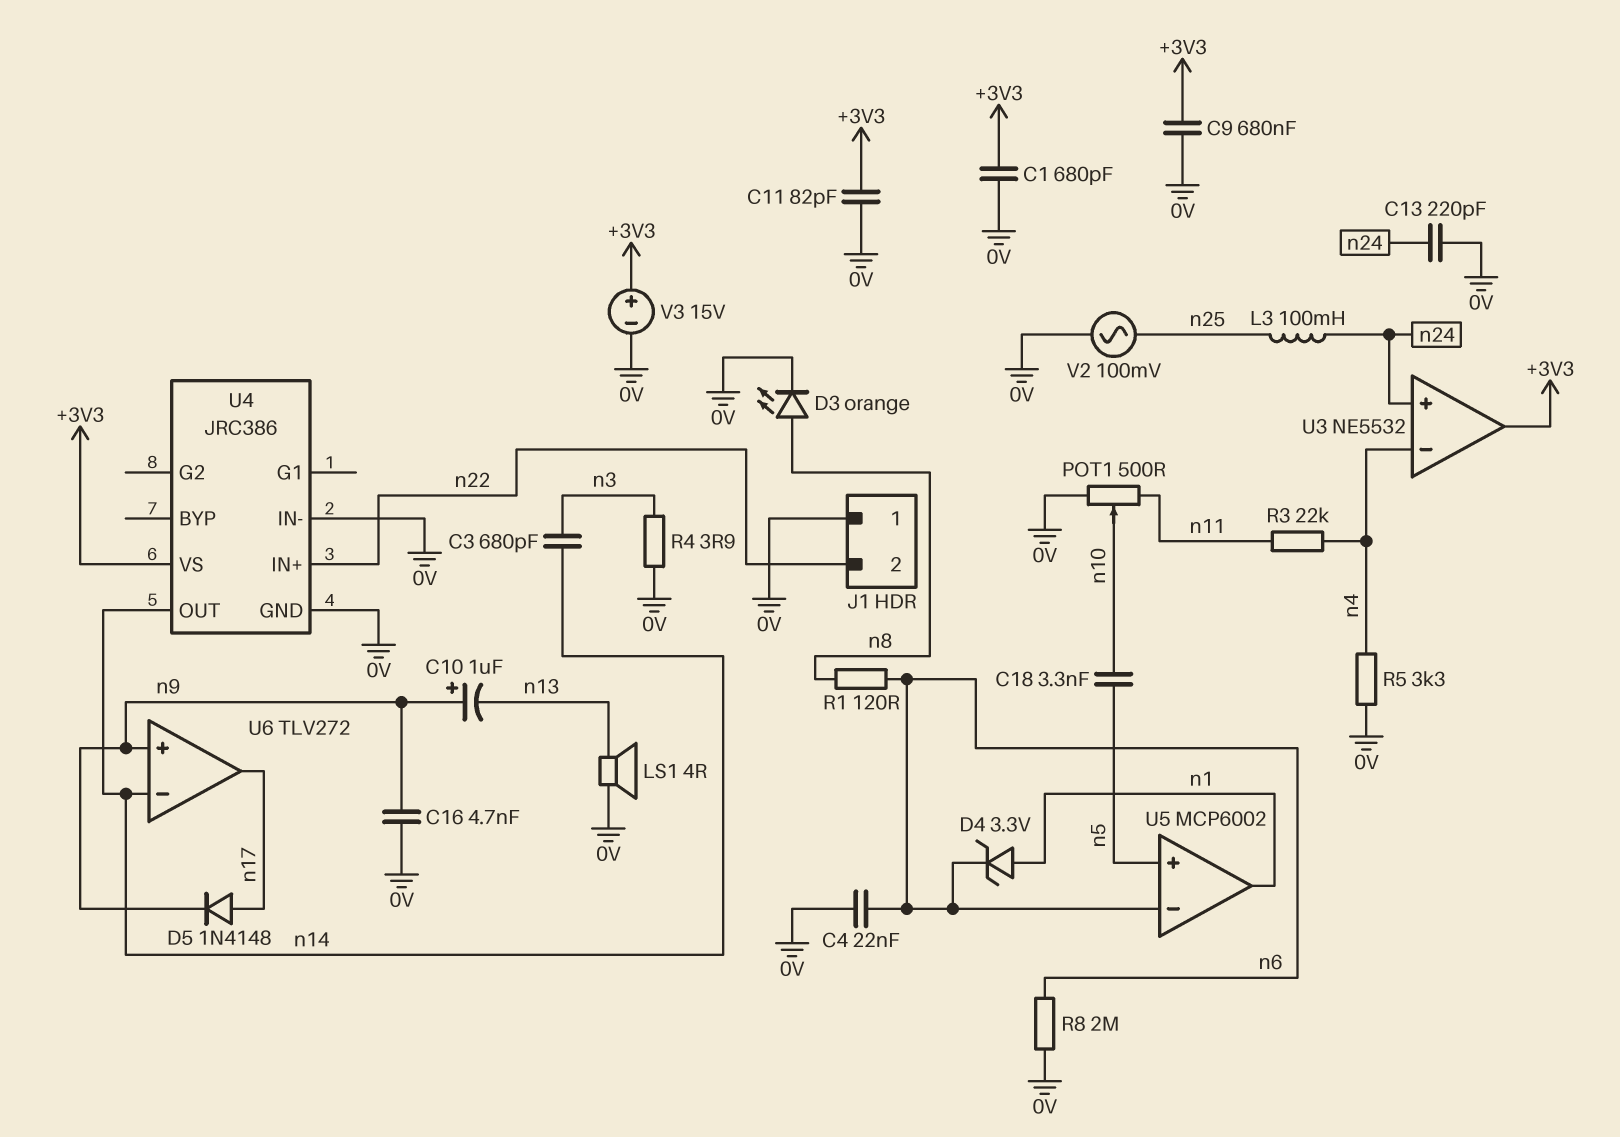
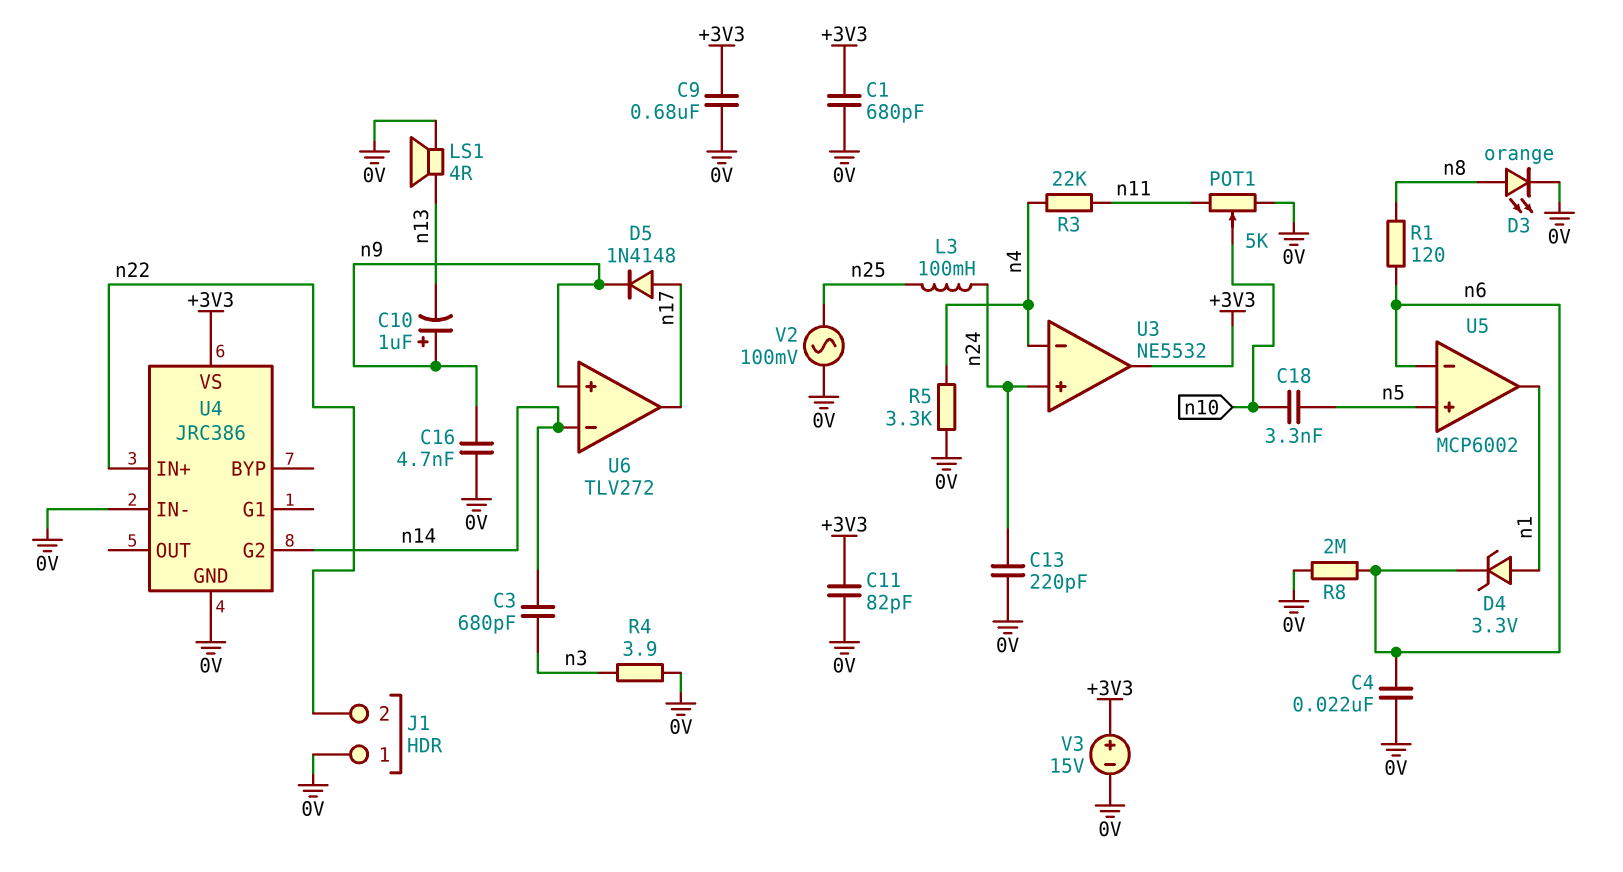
POT1: 500 (0V, n11, wiper n10) -> 5k (0V, n11, wiper n10)
U4 pin G2: none -> n14
U4 pin OUT: n14 -> none

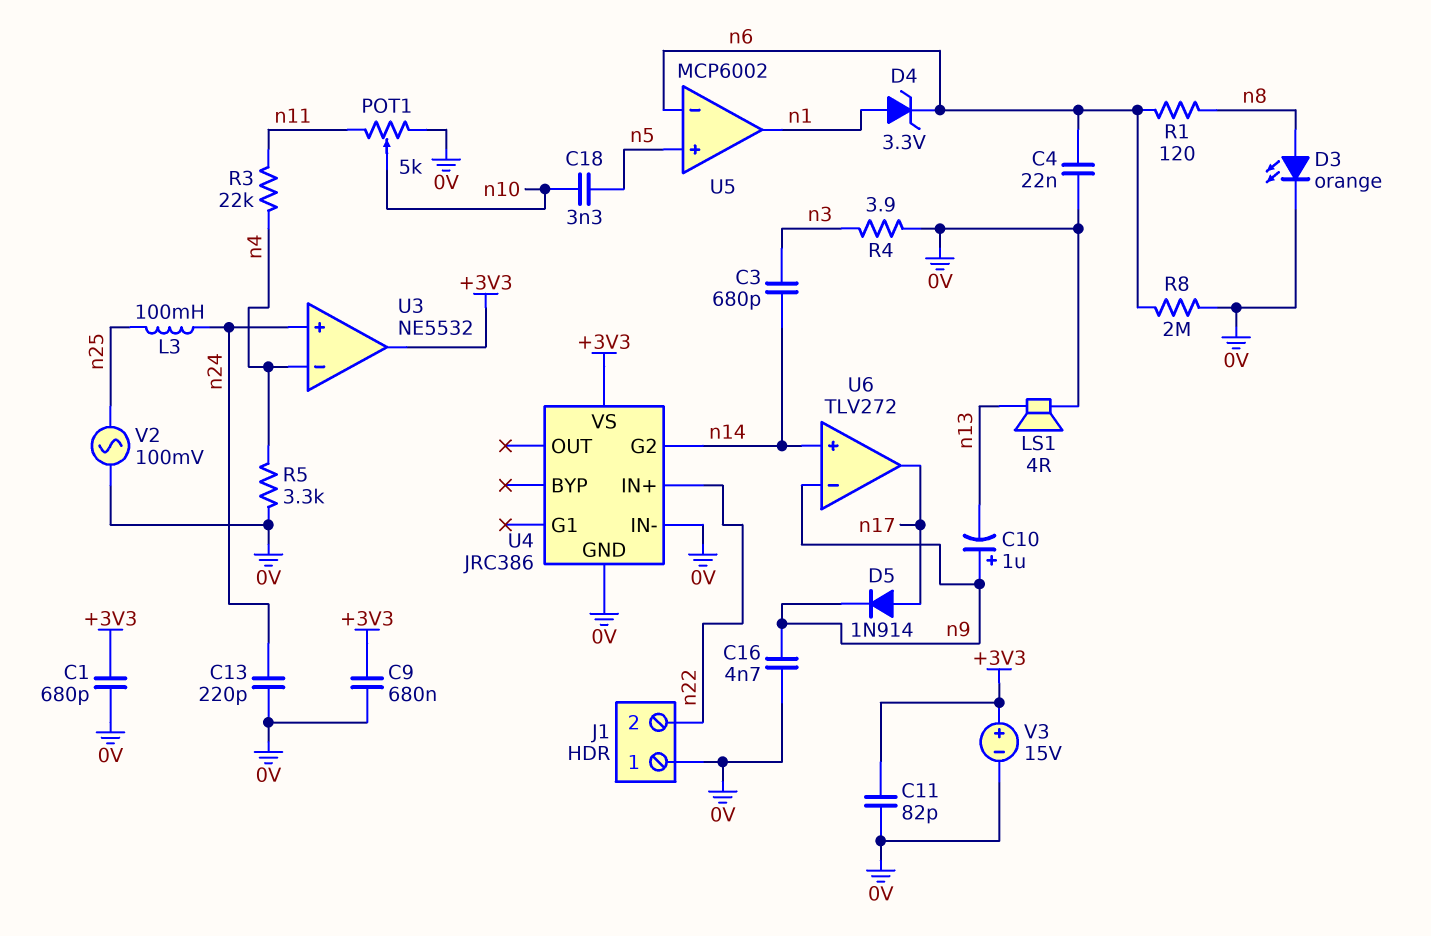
D5: diode 1N4148 (A n17, K n9) -> diode 1N914 (A n17, K n9)
U6 pin in+: n9 -> n14
U6 pin in-: n14 -> n9

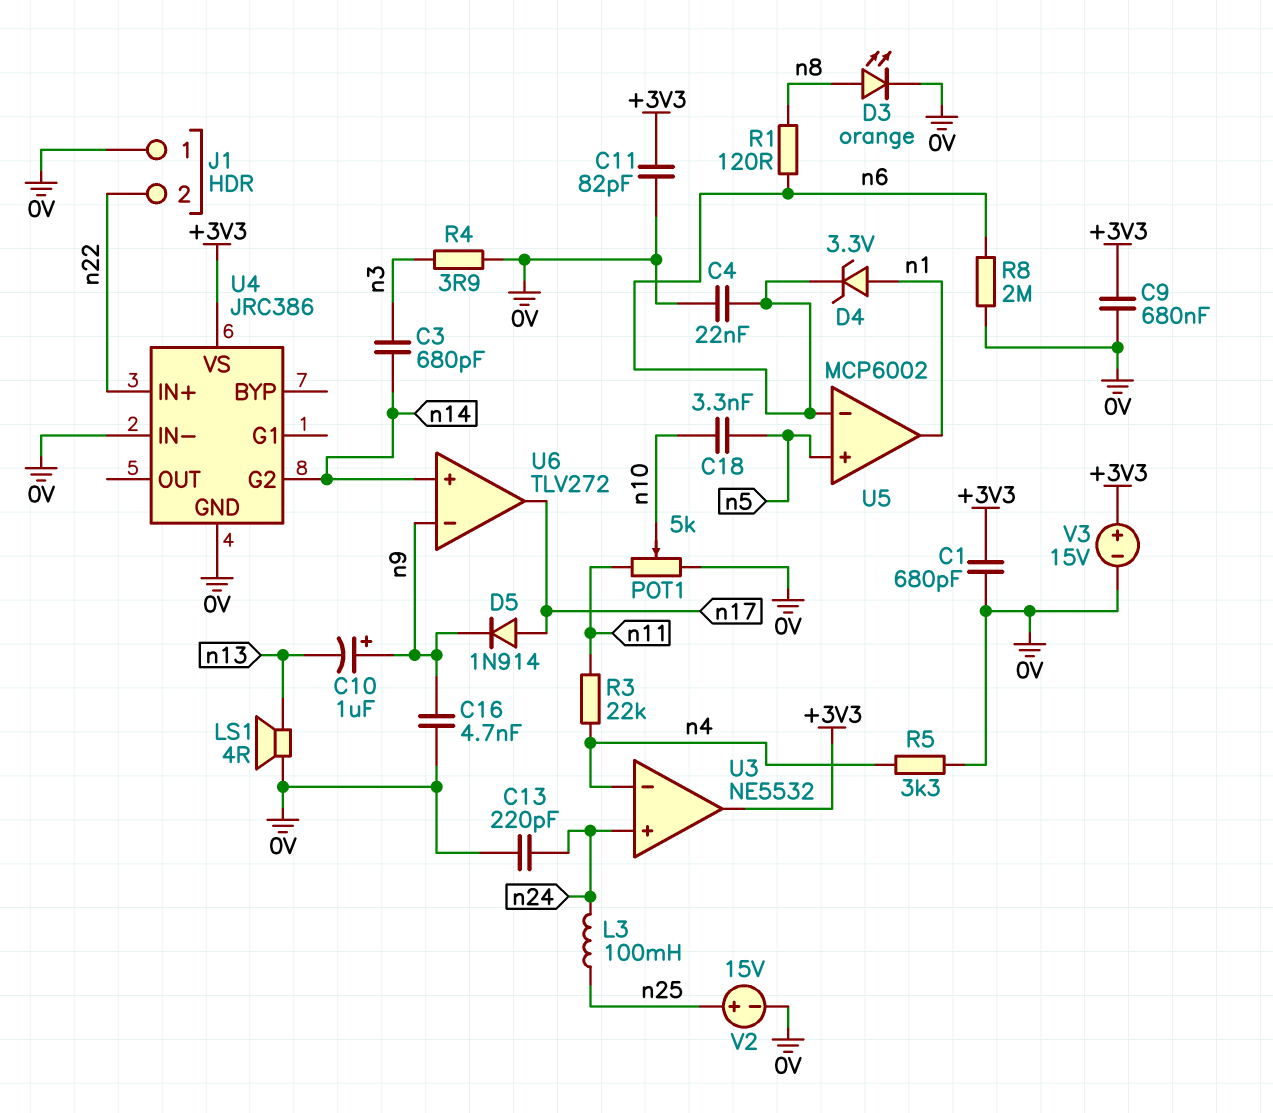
V2: AC 100mV (0V, n25) -> 15V (plus n25, minus 0V)

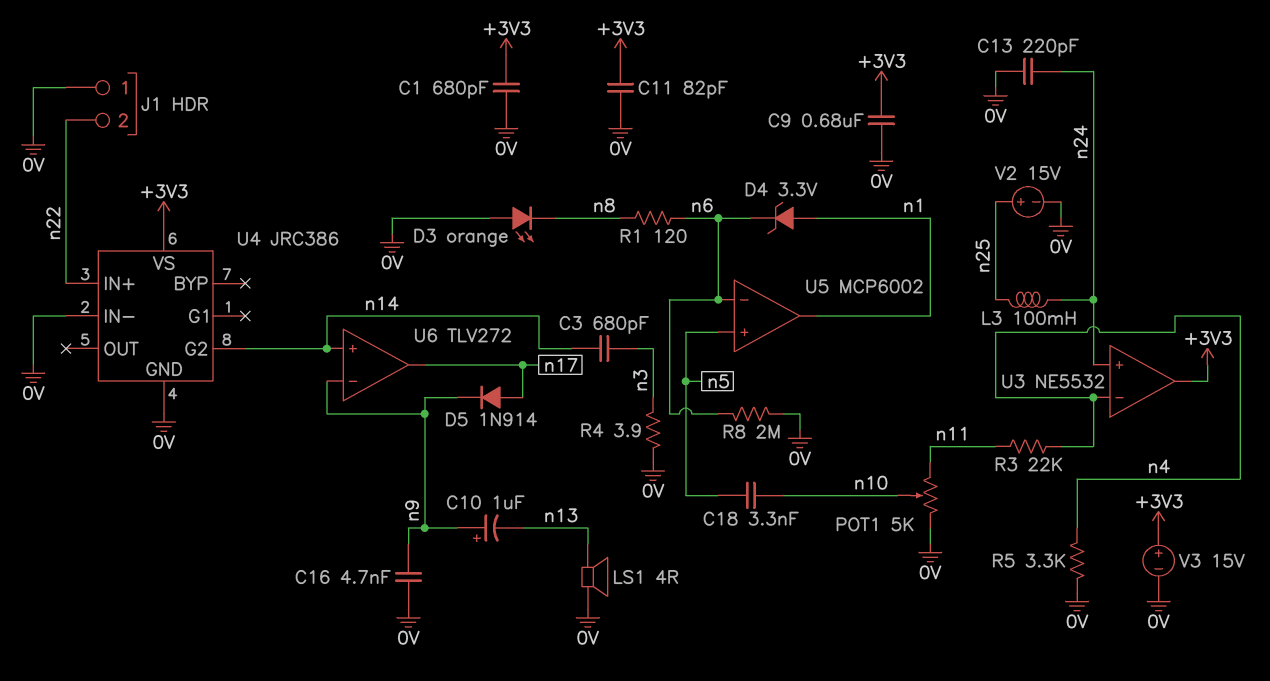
C4: 22nF (0V, n6) -> none
D3: LED orange (A n8, K 0V) -> LED orange (A 0V, K n8)

